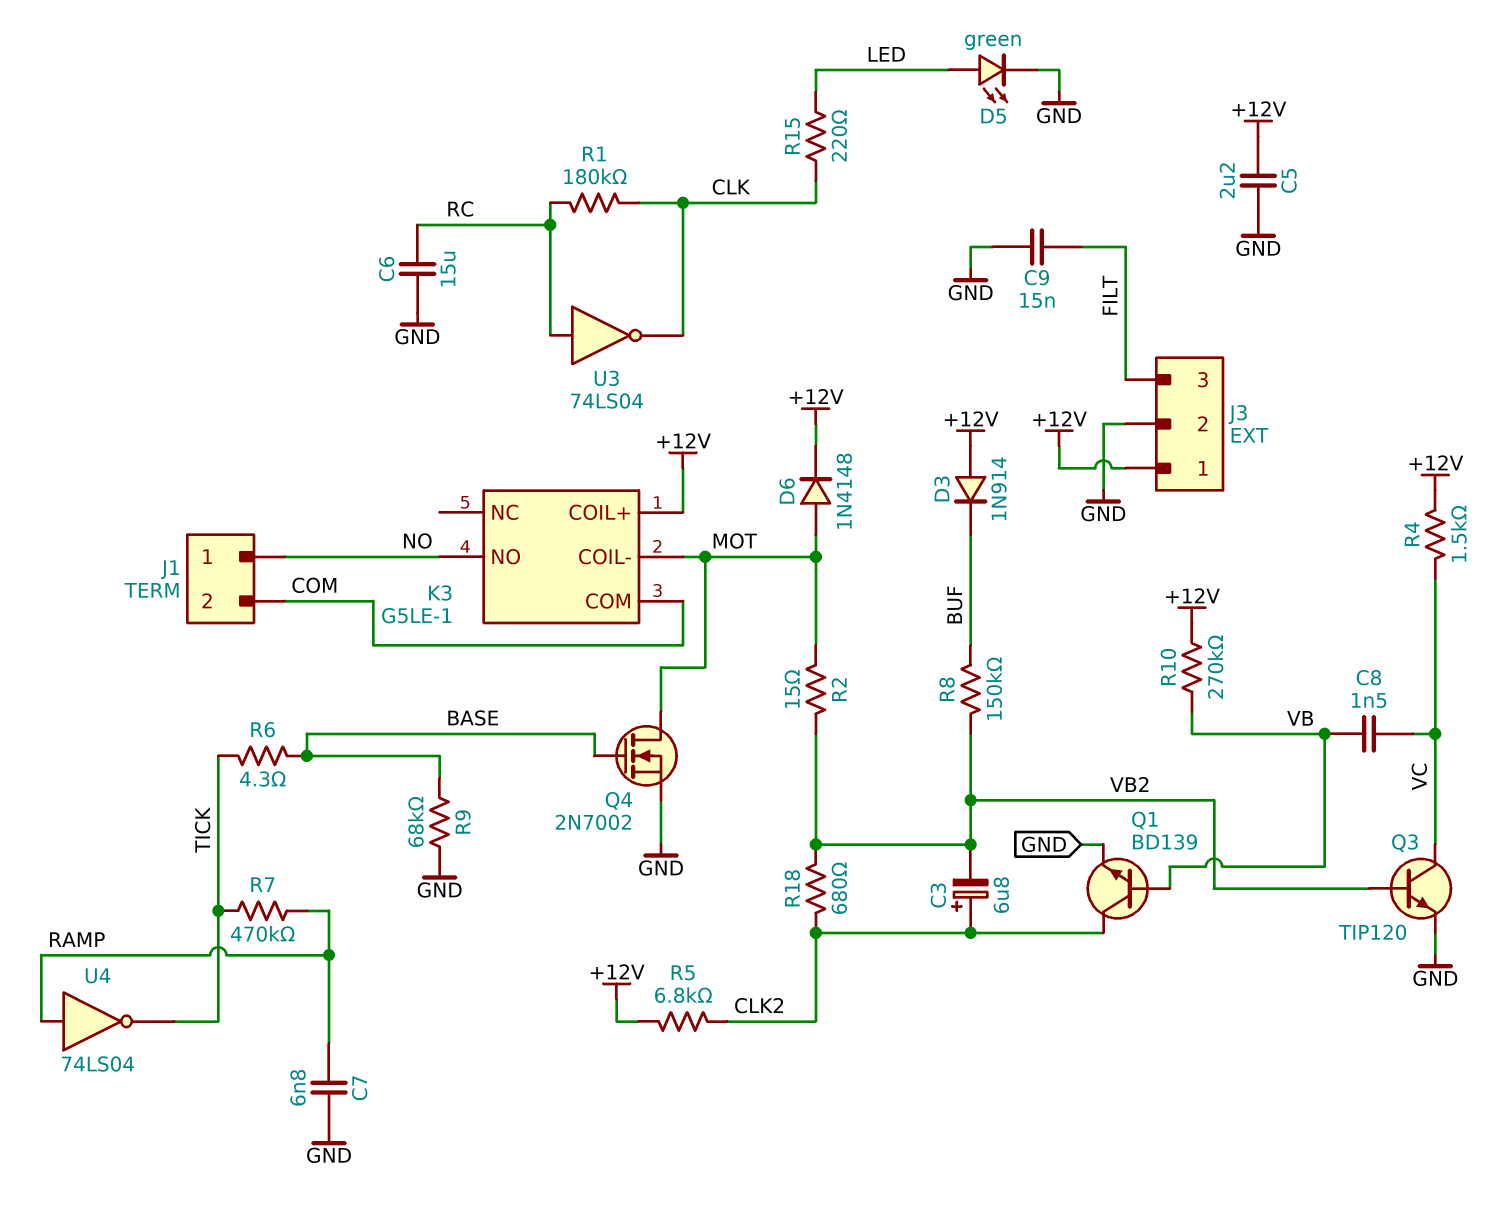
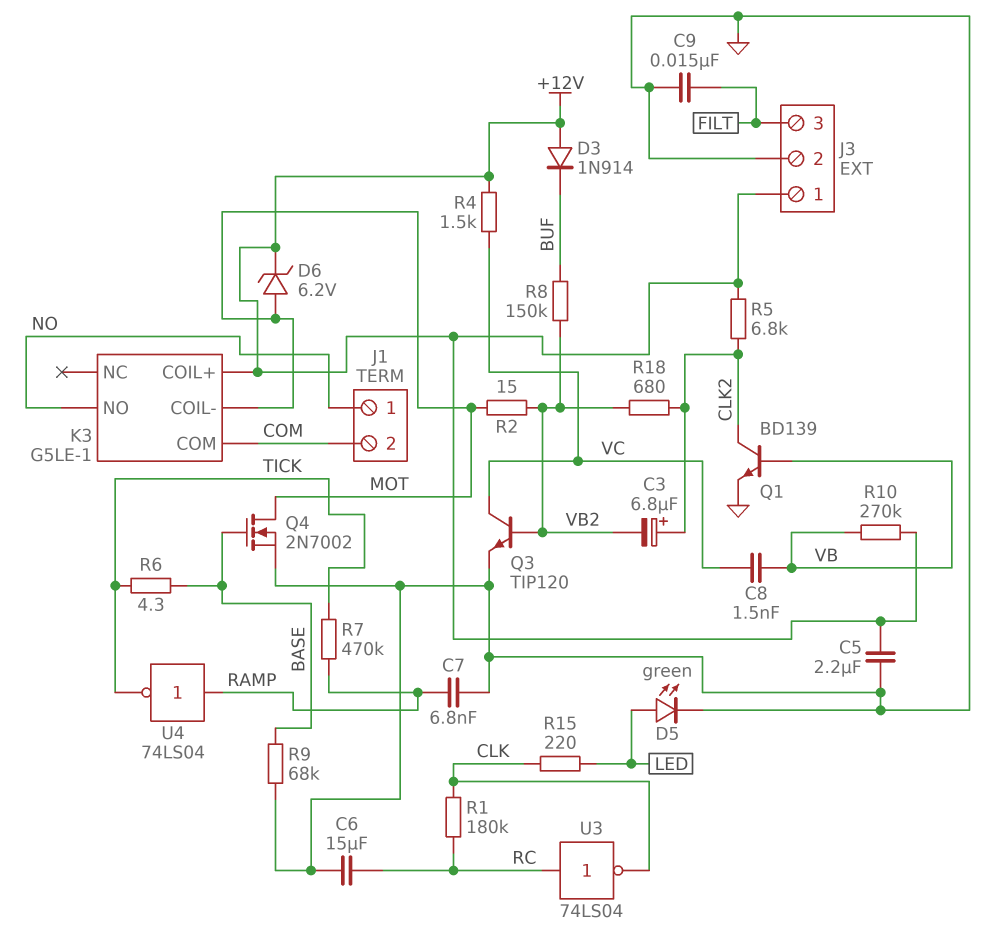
D6: diode 1N4148 (A MOT, K +12V) -> zener 6.2V (A MOT, K +12V)

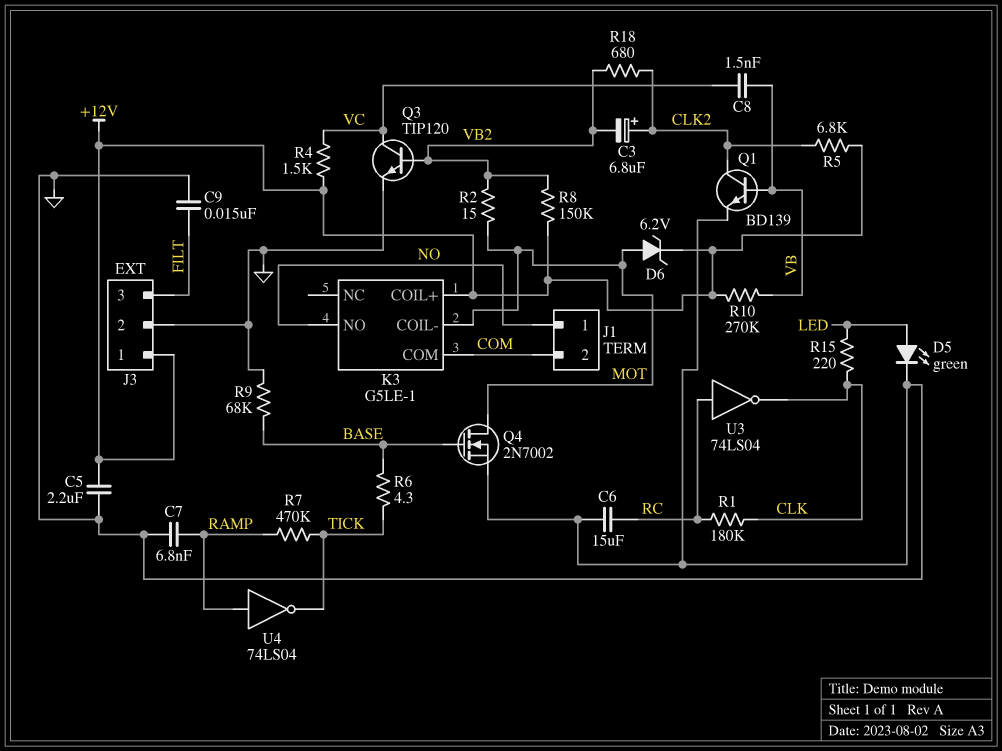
D3: diode 1N914 (A +12V, K BUF) -> none
R8: 150k (BUF, VB2) -> 150k (+12V, VB2)

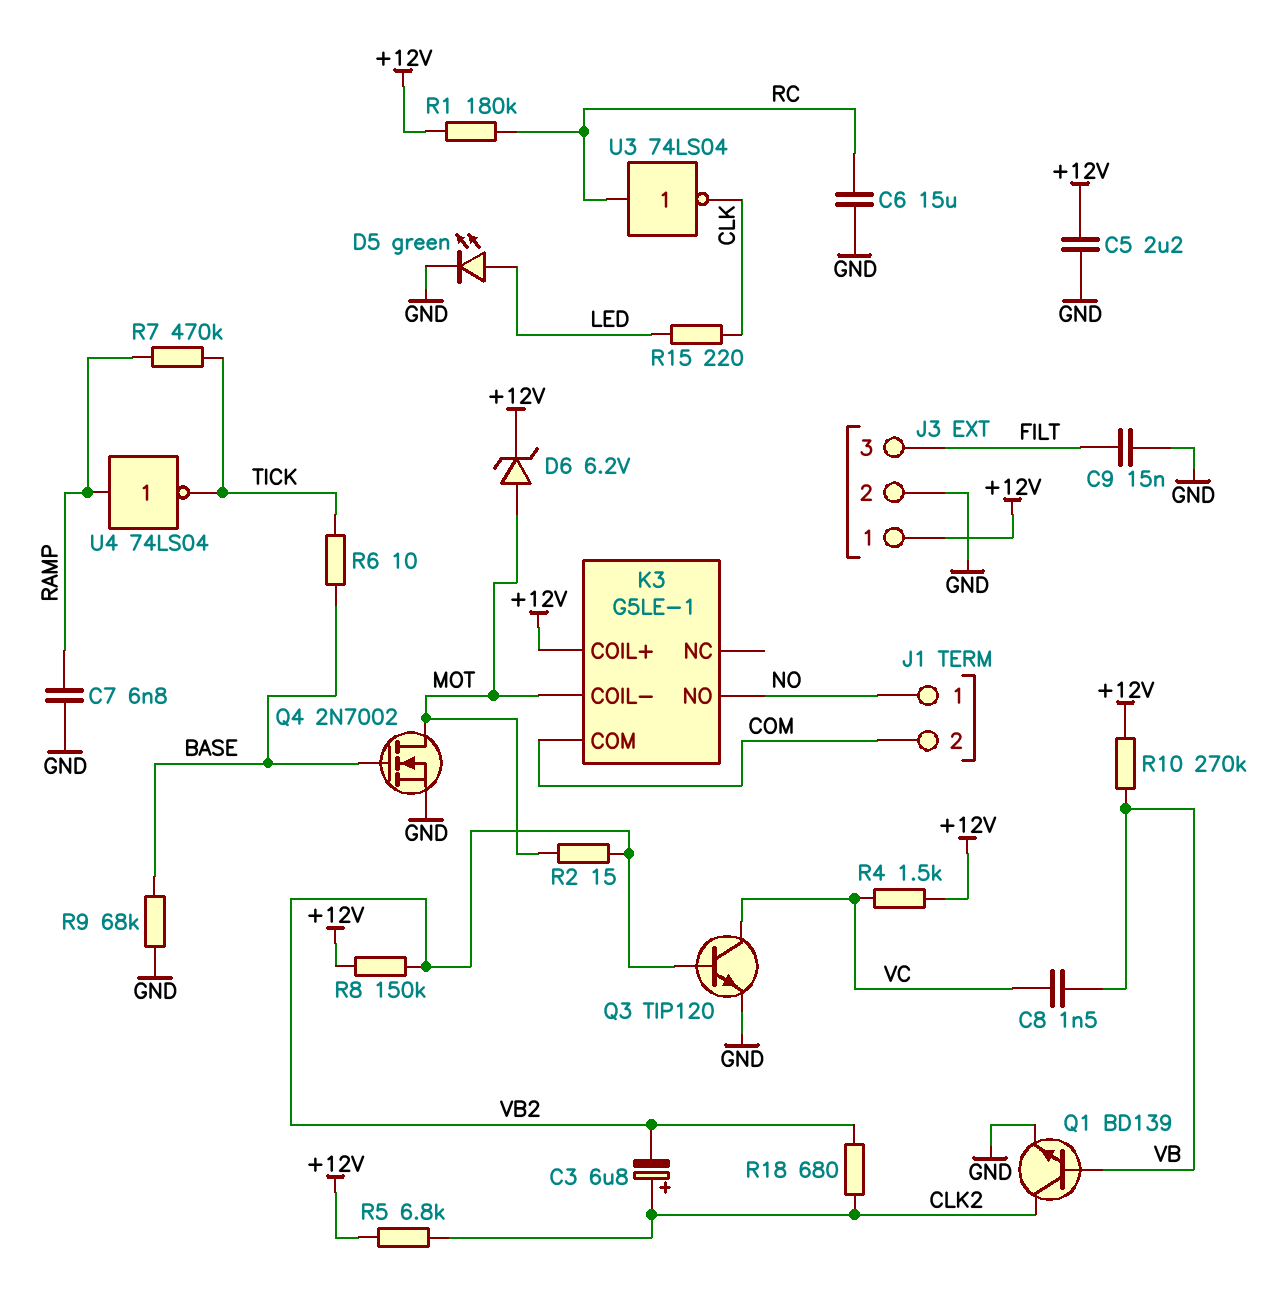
R1: 180k (CLK, RC) -> 180k (+12V, RC)
R6: 4.3 (BASE, TICK) -> 10 (BASE, TICK)

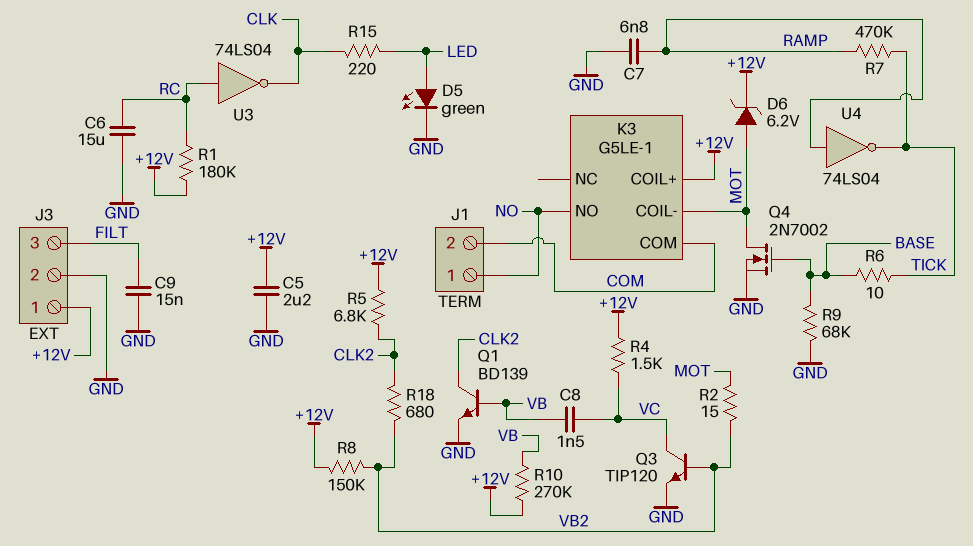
C3: 6.8uF (plus CLK2, minus VB2) -> none

